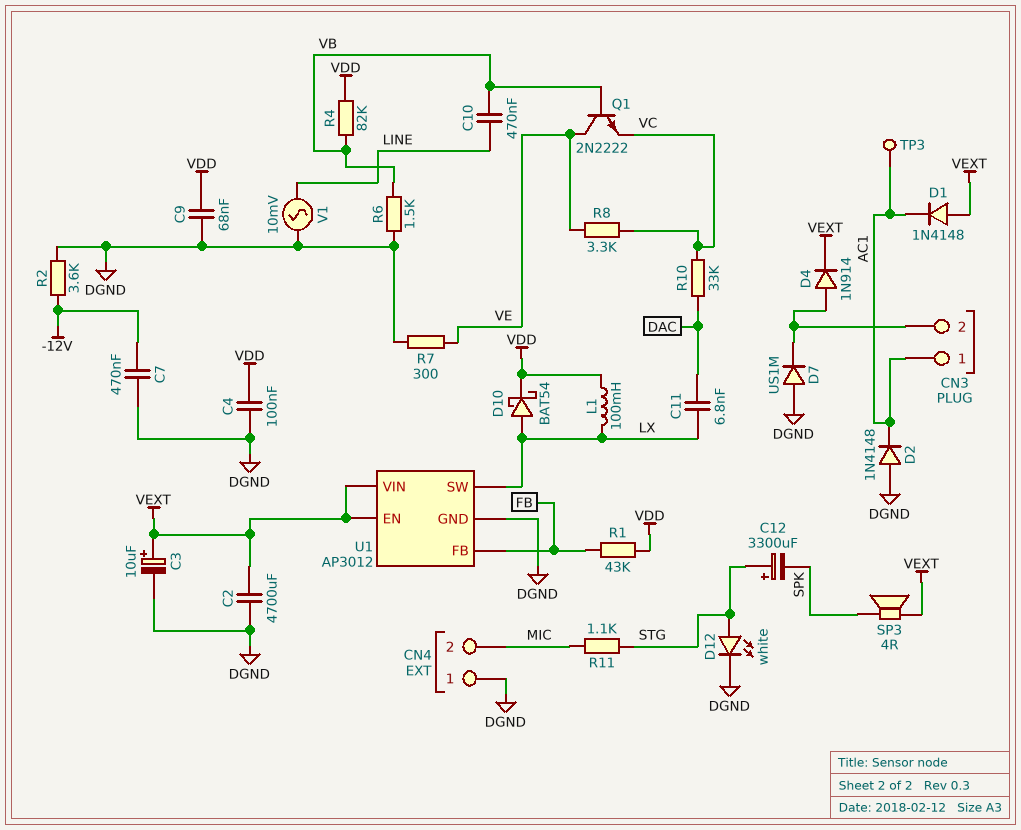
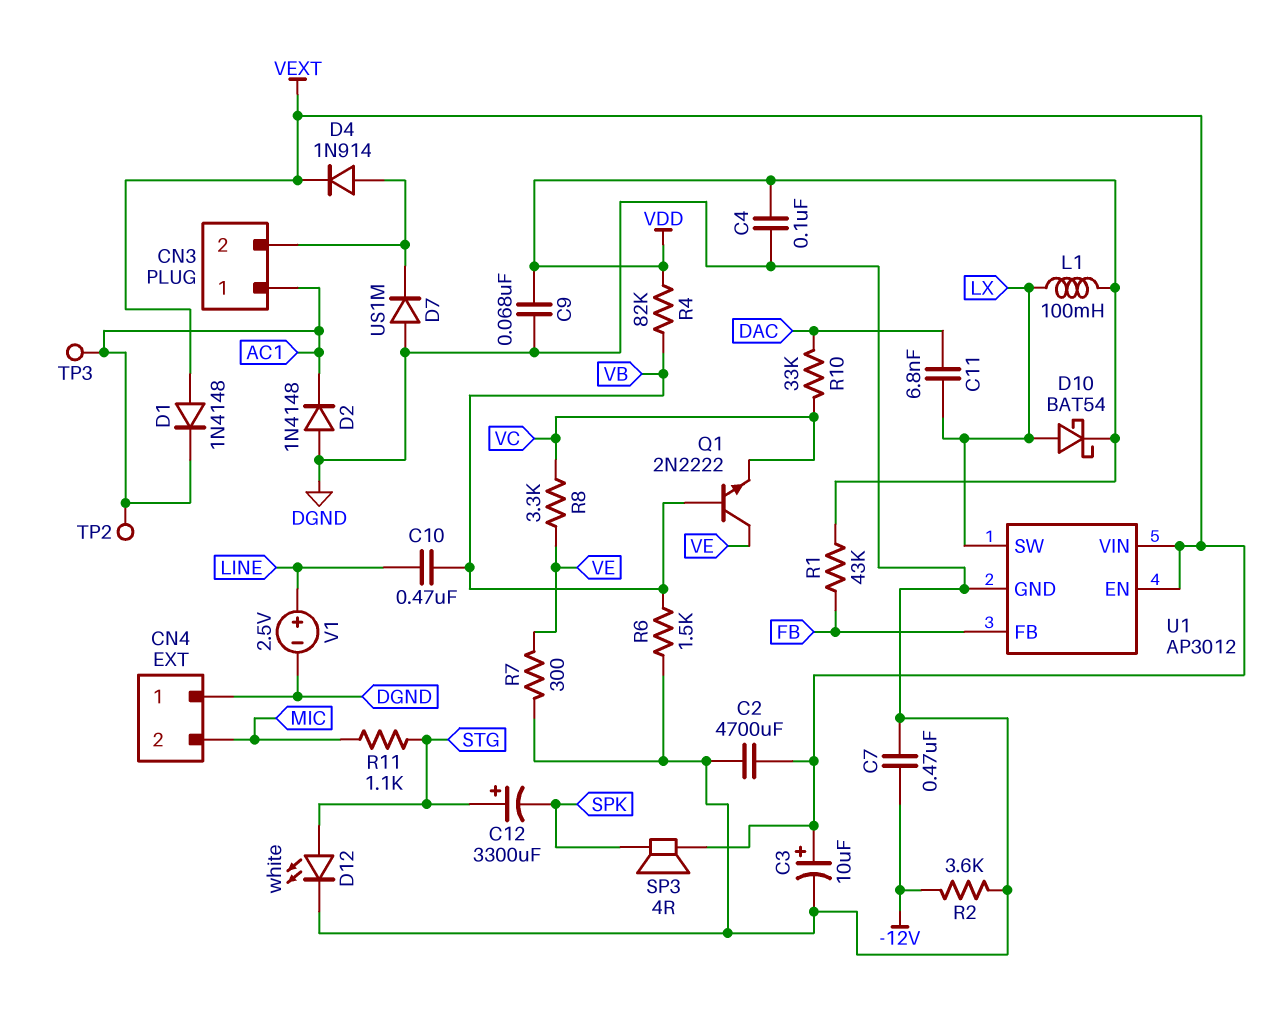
TP2: none -> test point (AC1)
V1: AC 10mV (DGND, LINE) -> 2.5V (plus LINE, minus DGND)

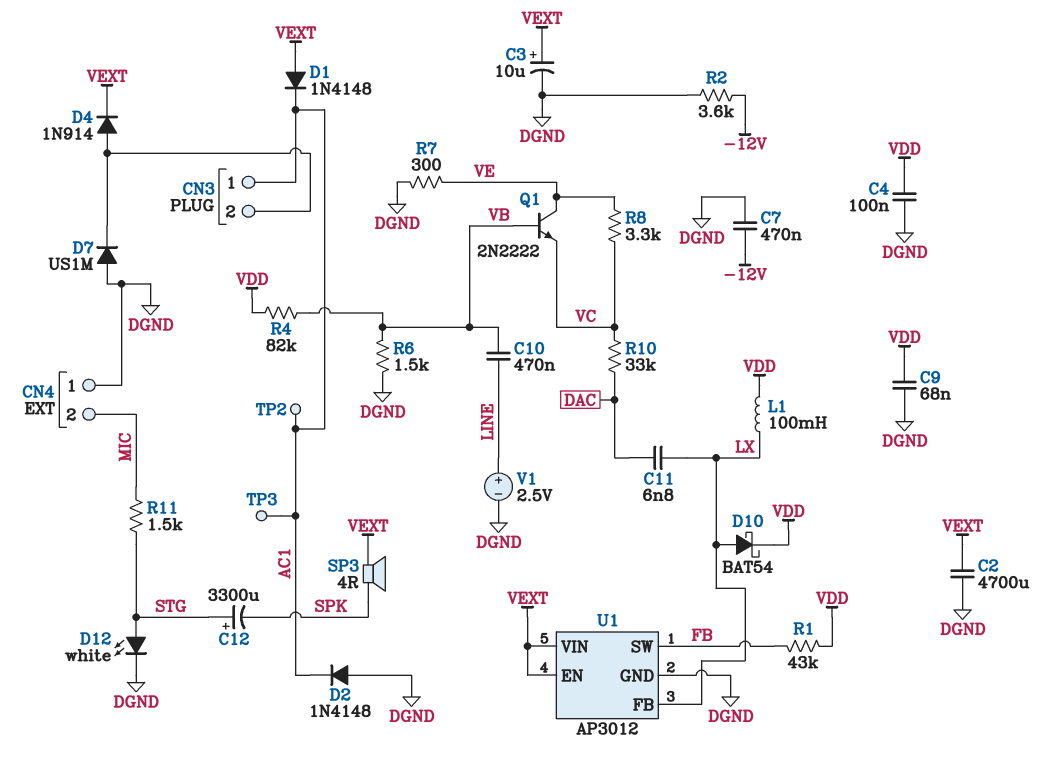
R11: 1.1k (MIC, STG) -> 1.5k (MIC, STG)
U1 pin FB: FB -> LX
U1 pin SW: LX -> FB

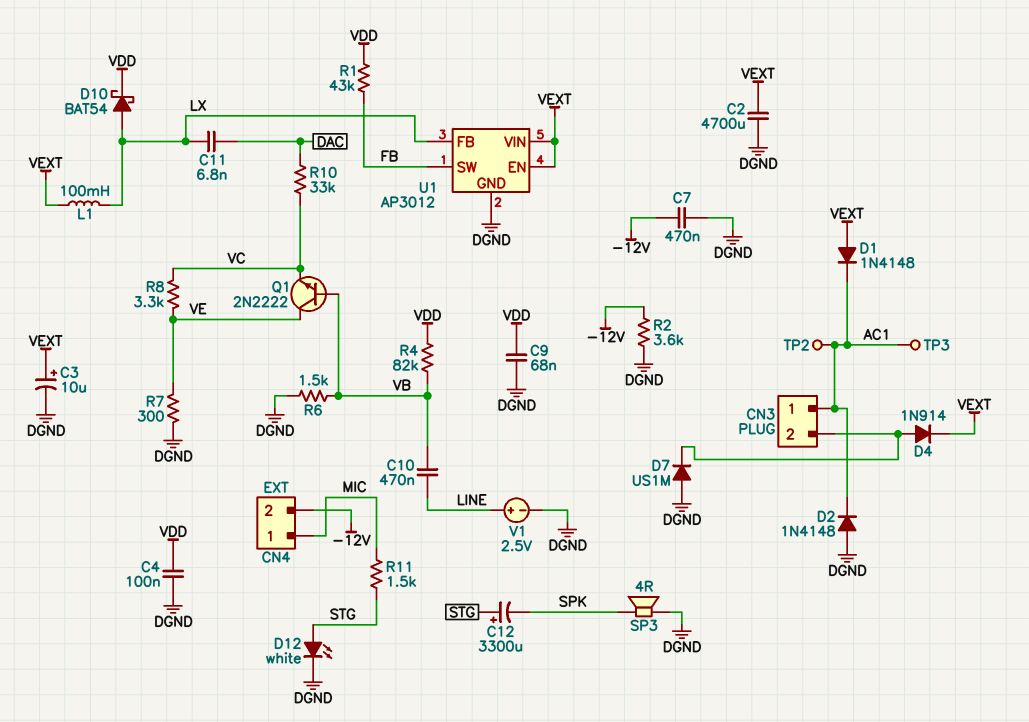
CN4 pin 1: DGND -> MIC
CN4 pin 2: MIC -> -12V
L1: 100mH (LX, VDD) -> 100mH (LX, VEXT)
SP3: speaker 4R (SPK, VEXT) -> speaker 4R (DGND, SPK)

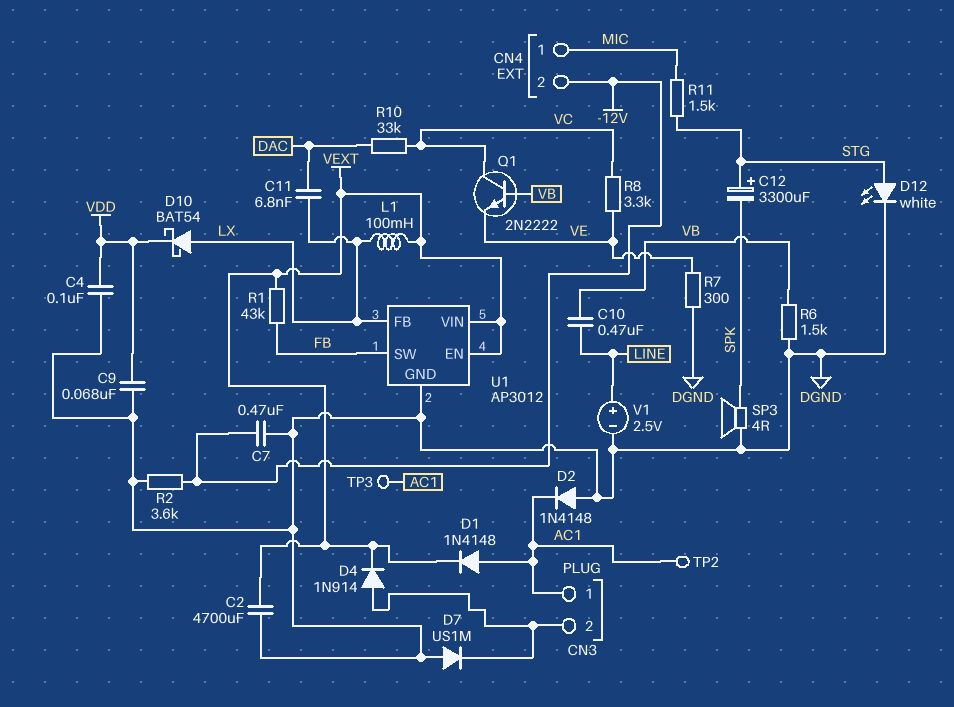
C3: 10uF (plus VEXT, minus DGND) -> none
D1: diode 1N4148 (A VEXT, K AC1) -> diode 1N4148 (A AC1, K VEXT)
Q1: NPN 2N2222 (B VB, C VE, E VC) -> NPN 2N2222 (B VB, C VC, E VE)
R1: 43k (FB, VDD) -> 43k (FB, VEXT)
R4: 82k (VB, VDD) -> none

